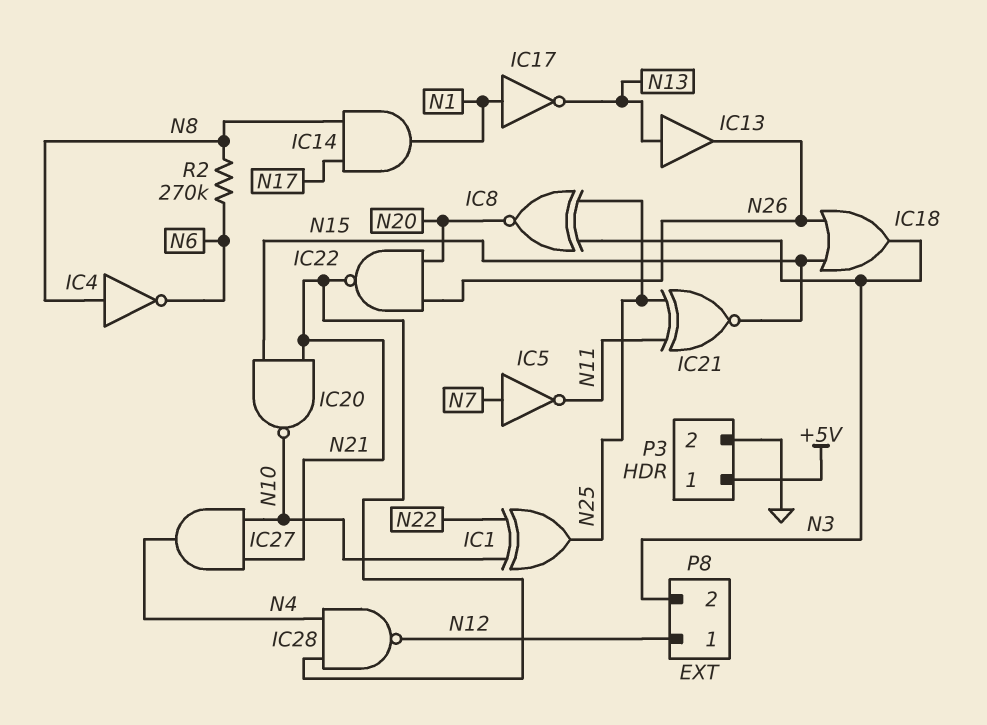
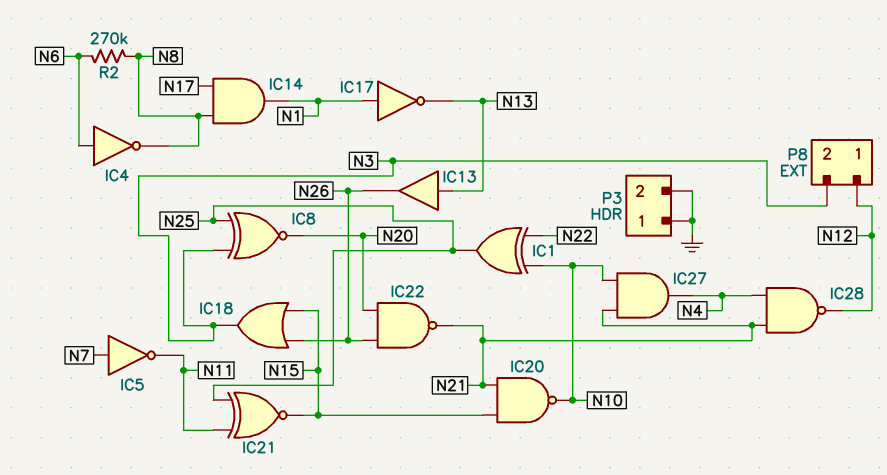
IC4: NOT (in N8, out N6) -> NOT (in N6, out N8)
P3 pin 1: +5V -> GND

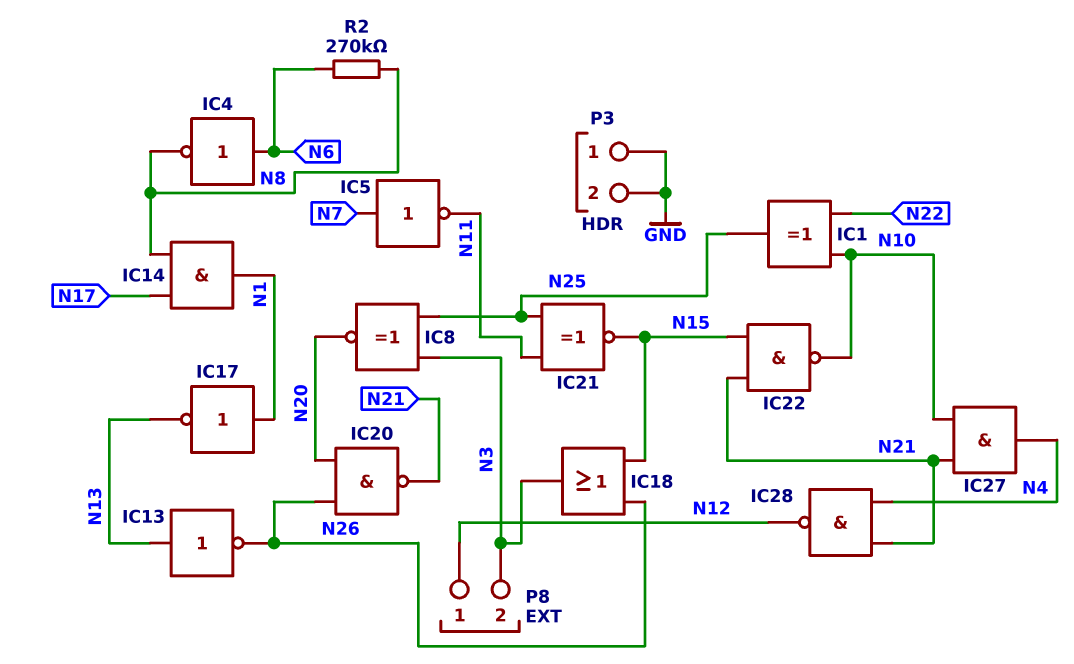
IC13: buffer (in N13, out N26) -> NOT (in N13, out N26)
IC20: NAND (in N15, in N21, out N10) -> NAND (in N20, in N26, out N21)
IC22: NAND (in N20, in N26, out N21) -> NAND (in N15, in N21, out N10)

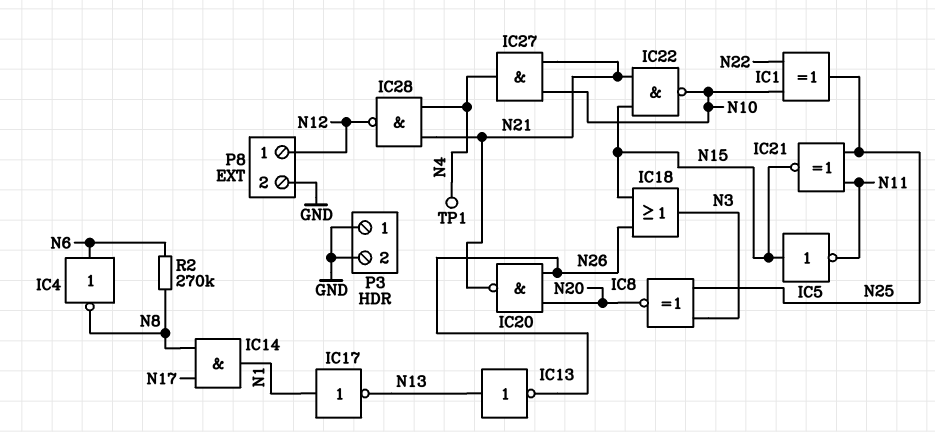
IC5: NOT (in N7, out N11) -> NOT (in N15, out N11)
P8 pin 2: N3 -> GND
TP1: none -> test point (N4)

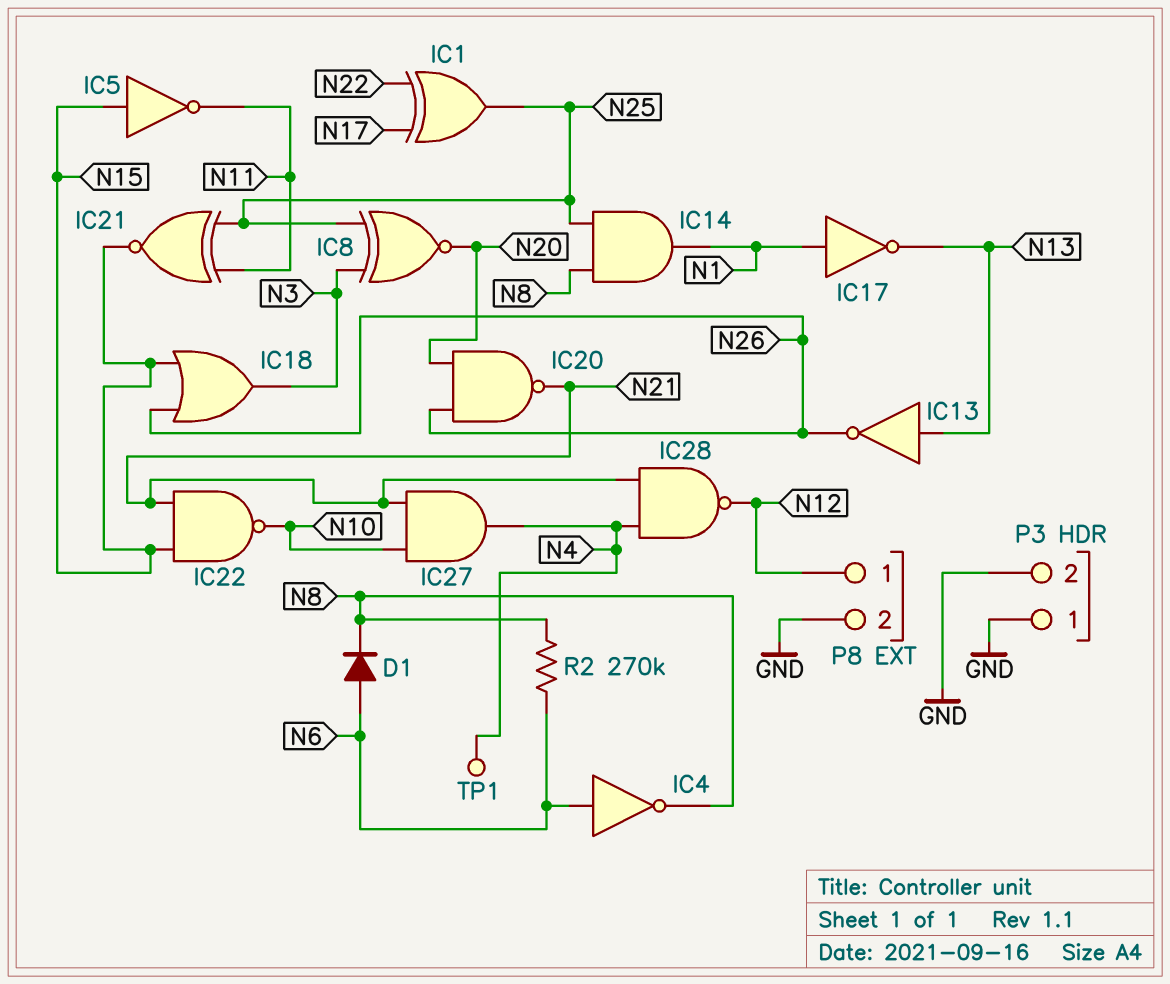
D1: none -> diode (A N6, K N8)
IC1: XOR (in N10, in N22, out N25) -> XOR (in N17, in N22, out N25)
IC14: AND (in N8, in N17, out N1) -> AND (in N8, in N25, out N1)

